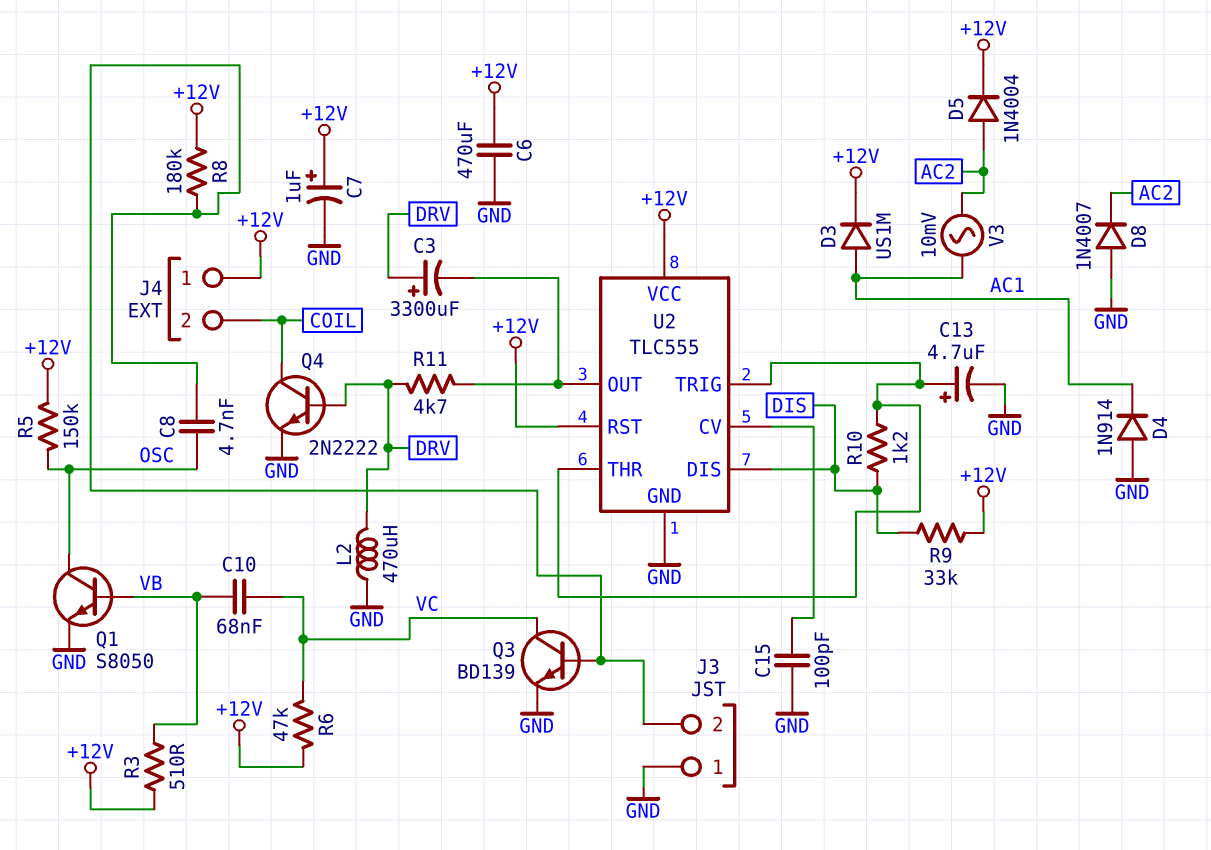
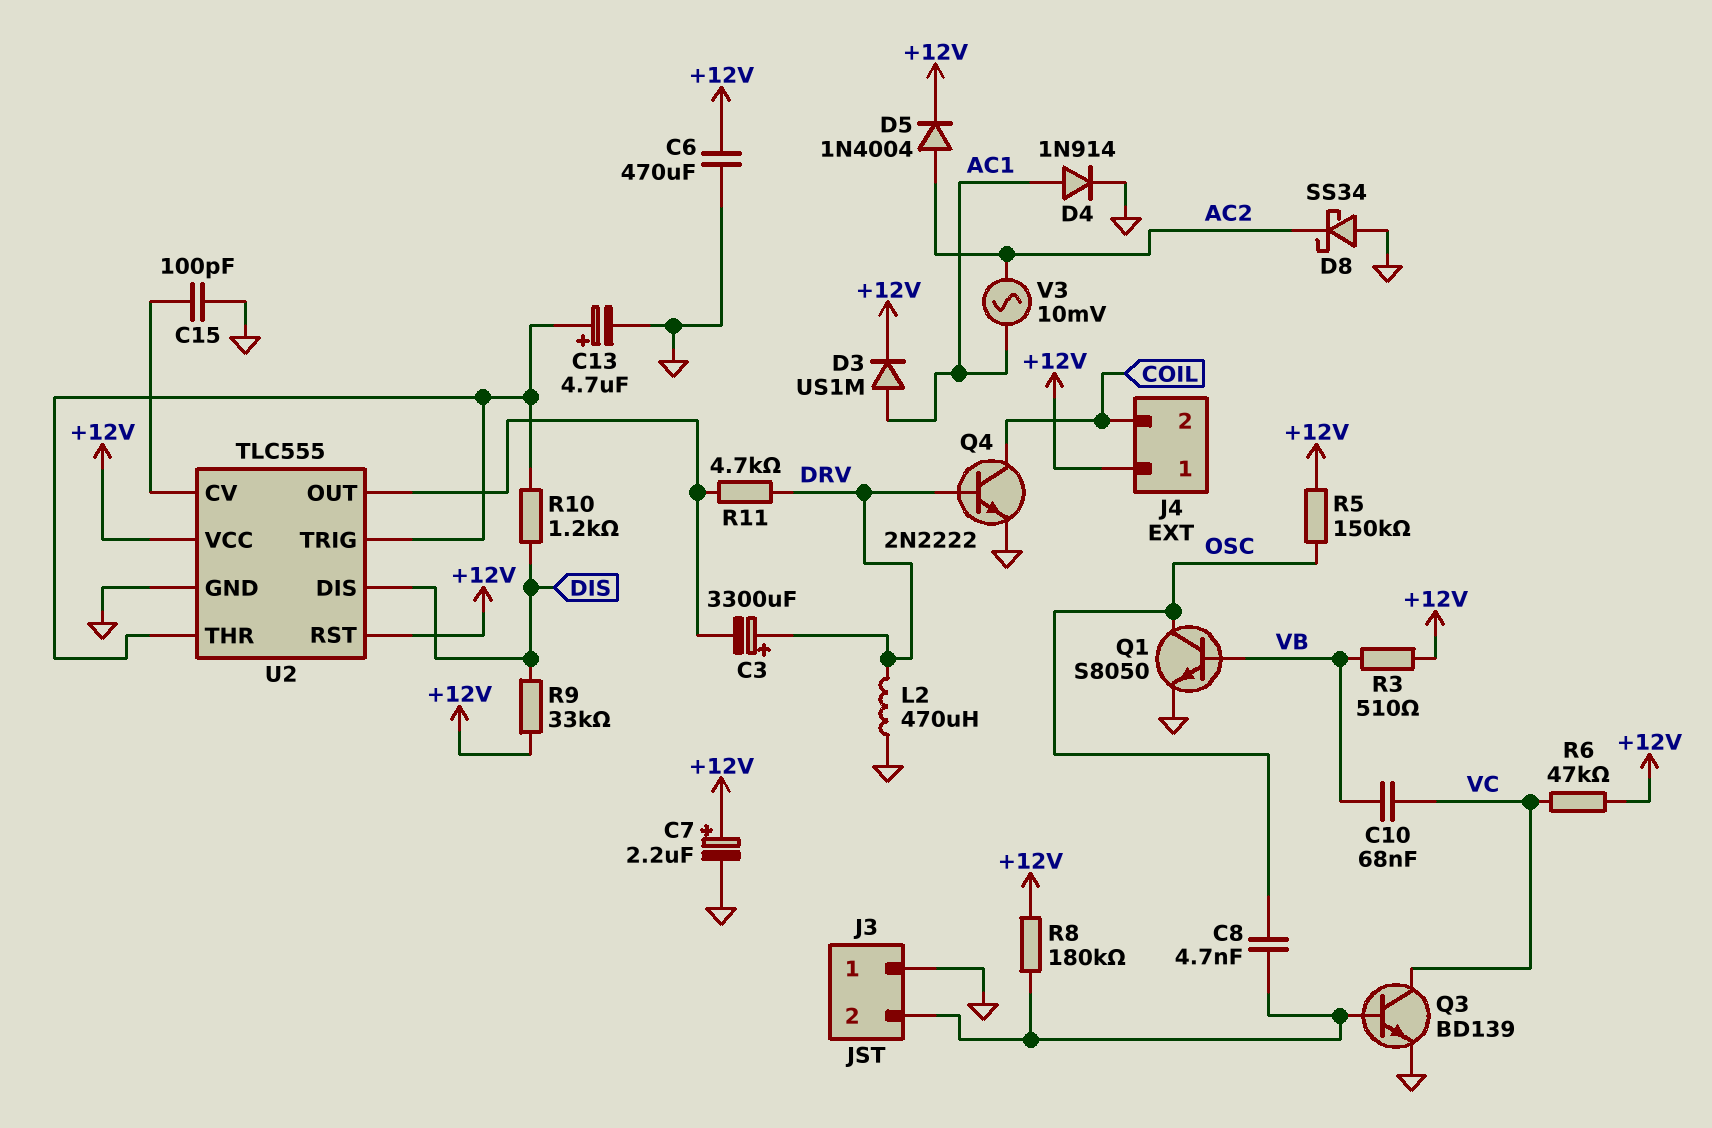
C7: 1uF (plus +12V, minus GND) -> 2.2uF (plus +12V, minus GND)
D4: diode 1N914 (A GND, K AC1) -> diode 1N914 (A AC1, K GND)
D8: diode 1N4007 (A GND, K AC2) -> schottky SS34 (A GND, K AC2)

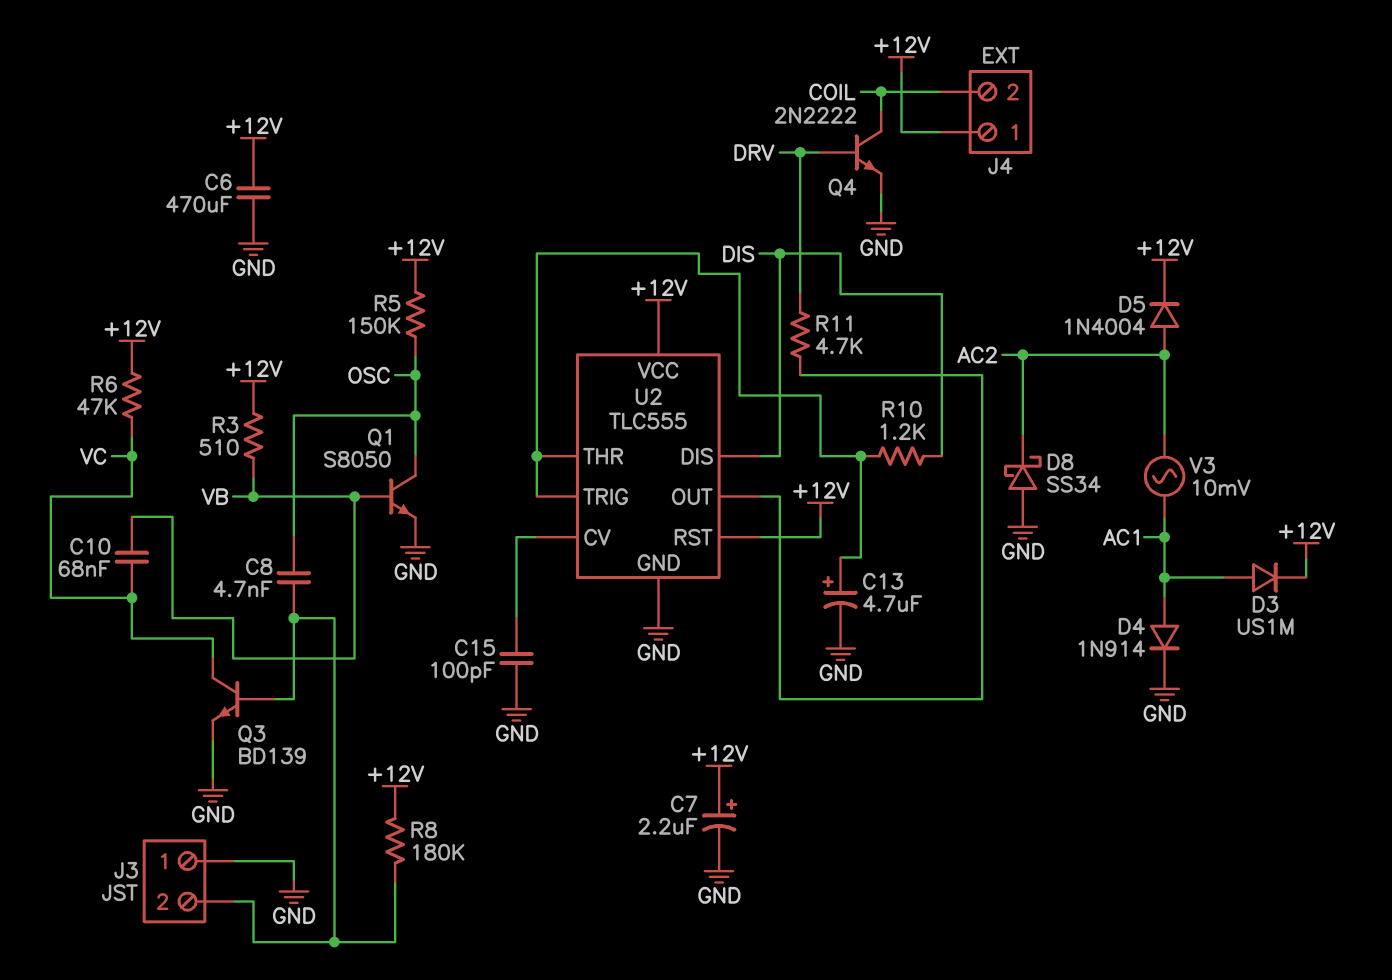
C3: 3300uF (plus DRV, minus U2/OUT) -> none
L2: 470uH (DRV, GND) -> none
R9: 33k (+12V, DIS) -> none

